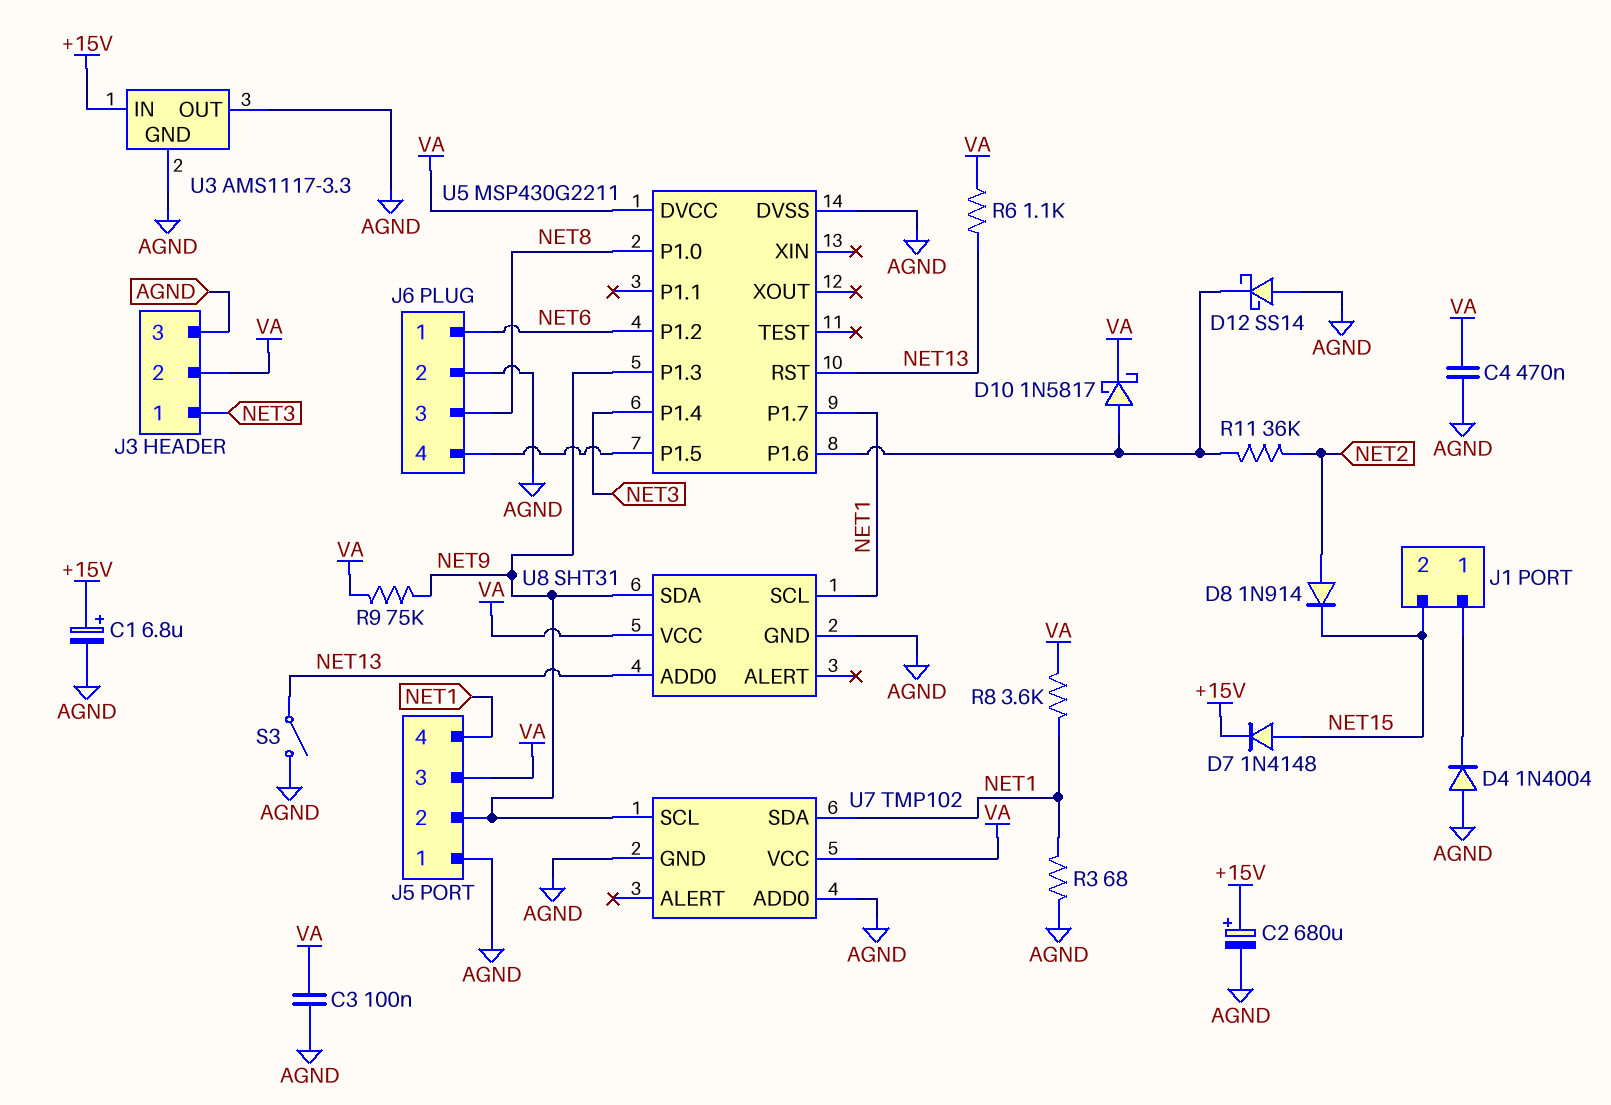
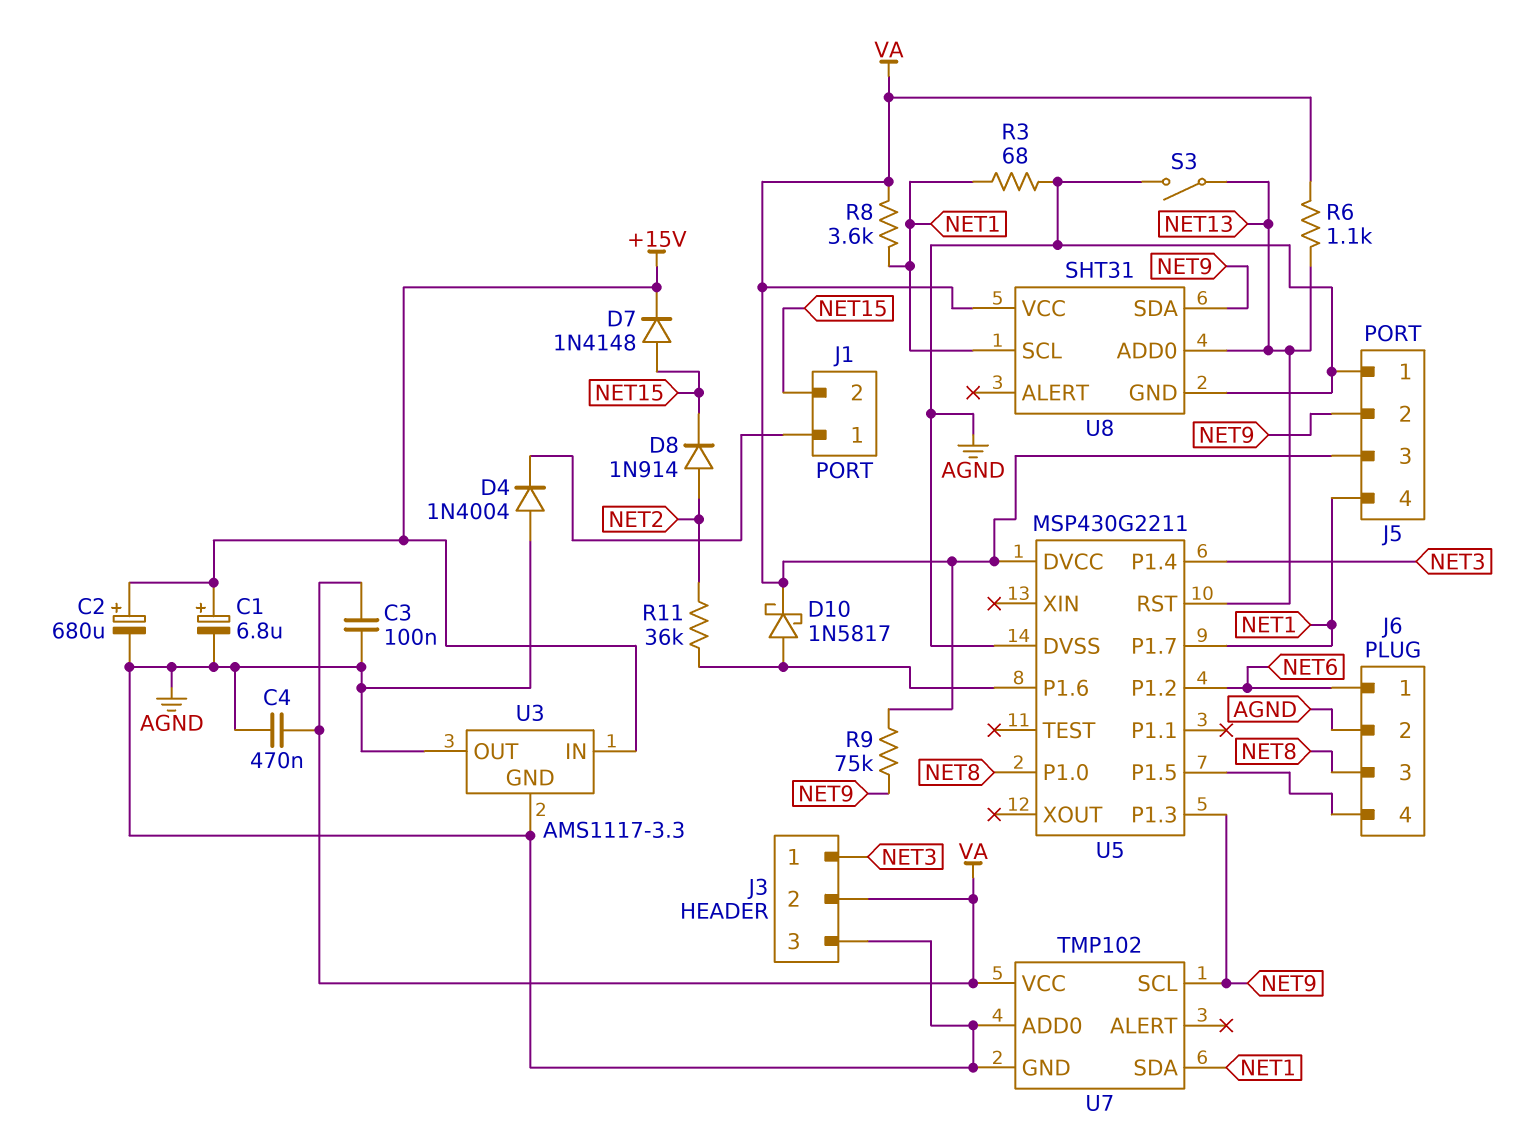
D12: schottky SS14 (A AGND, K U5/P1.6) -> none

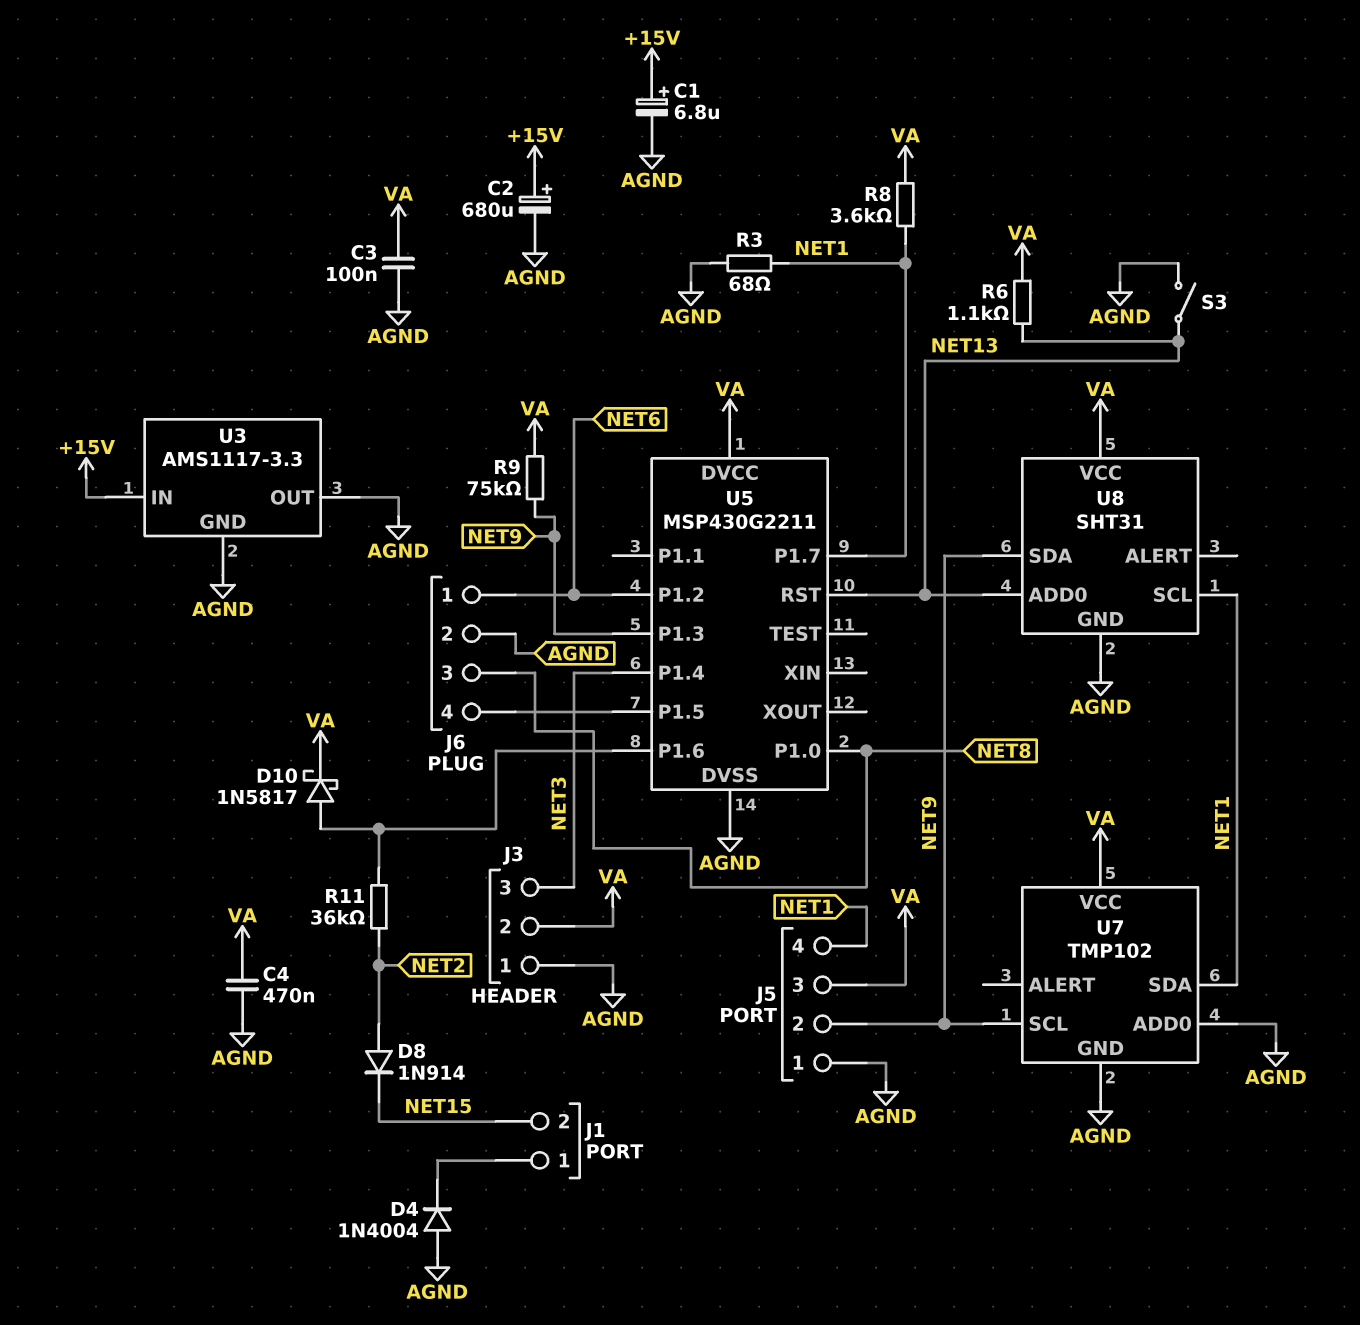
D7: diode 1N4148 (A NET15, K +15V) -> none
J3 pin 1: NET3 -> AGND
J3 pin 3: AGND -> NET3

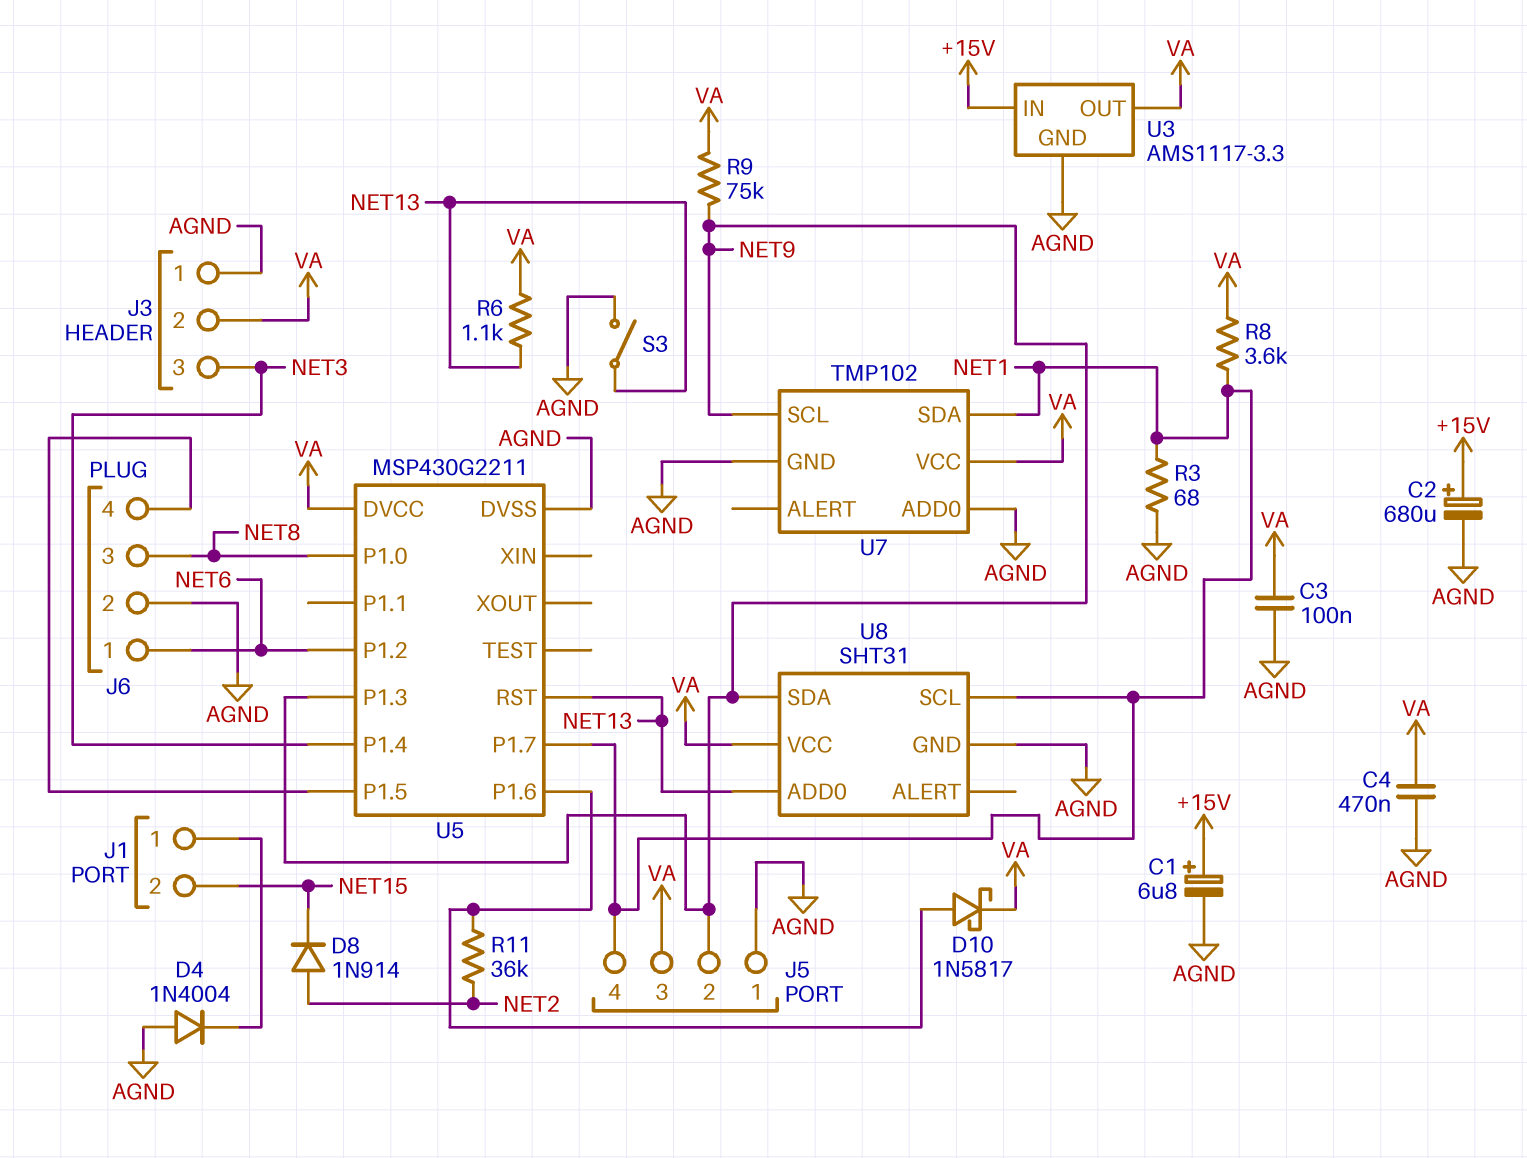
U3 pin OUT: AGND -> VA

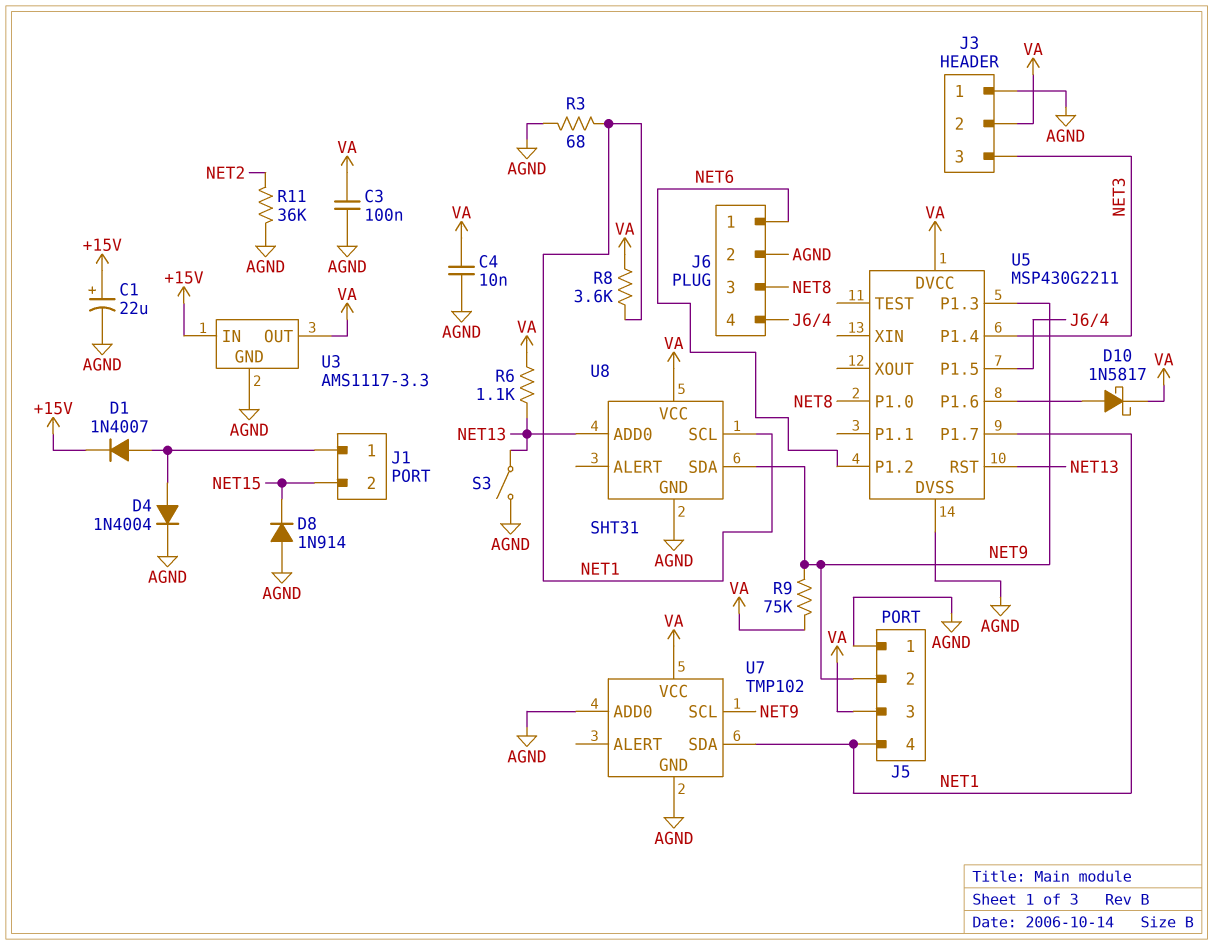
C1: 6.8uF (plus +15V, minus AGND) -> 22uF (plus +15V, minus AGND)
C2: 680uF (plus +15V, minus AGND) -> none
C4: 470nF (AGND, VA) -> 10nF (AGND, VA)
D1: none -> diode 1N4007 (A J1/1, K +15V)
D4: diode 1N4004 (A AGND, K J1/1) -> diode 1N4004 (A J1/1, K AGND)
D8: diode 1N914 (A NET2, K NET15) -> diode 1N914 (A AGND, K NET15)
R11: 36k (NET2, U5/P1.6) -> 36k (AGND, NET2)

